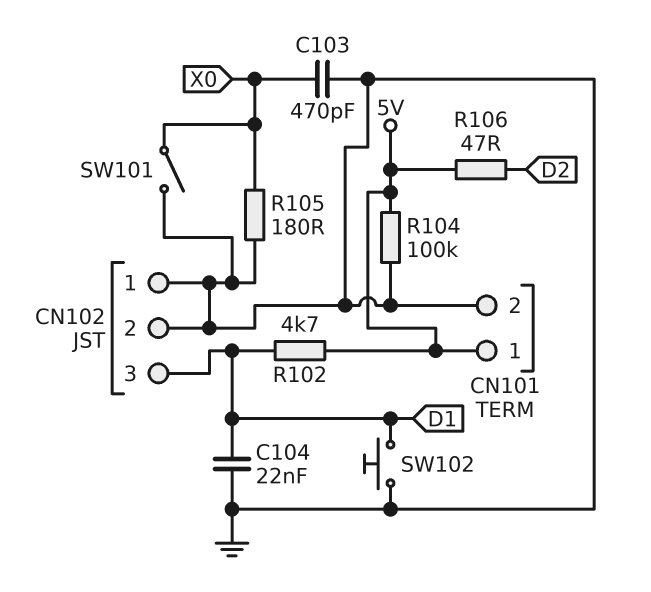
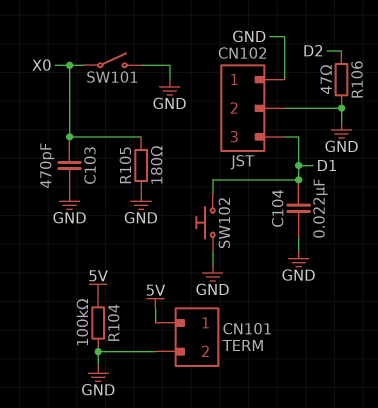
R102: 4.7k (5V, D1) -> none
R106: 47 (5V, D2) -> 47 (D2, GND)

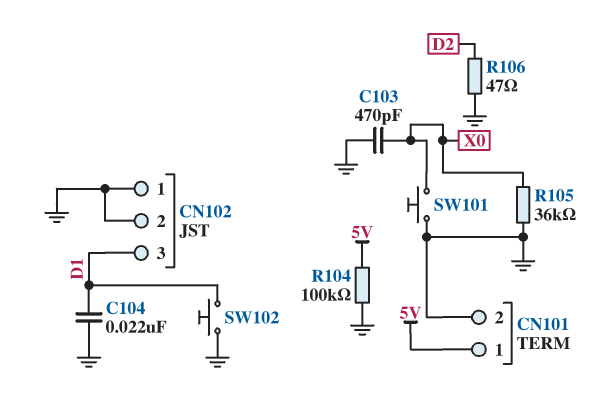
R105: 180 (GND, X0) -> 36k (GND, X0)
SW101: switch (GND, X0) -> button (GND, X0)

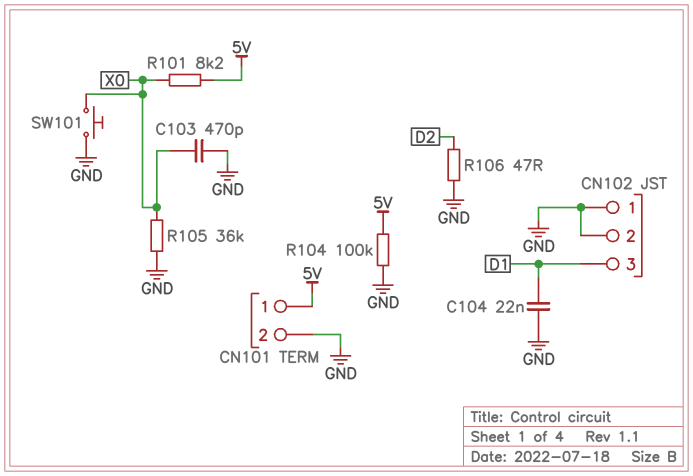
R101: none -> 8.2k (5V, X0)
SW102: button (D1, GND) -> none

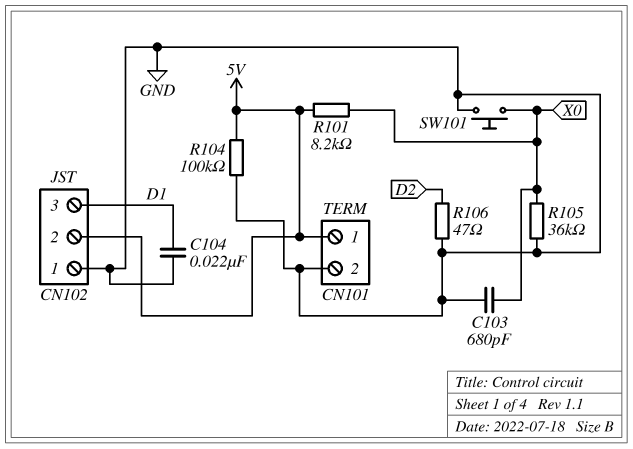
C103: 470pF (GND, X0) -> 680pF (GND, X0)
CN102 pin 2: GND -> 5V

